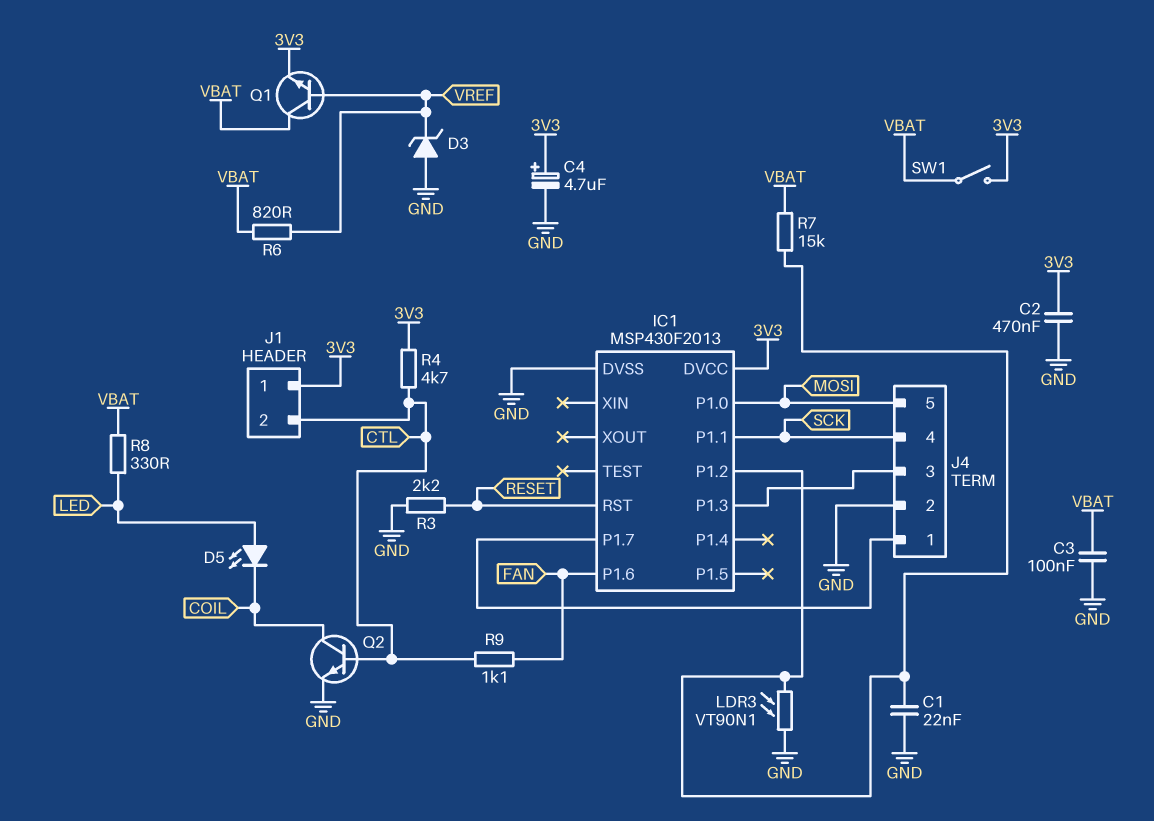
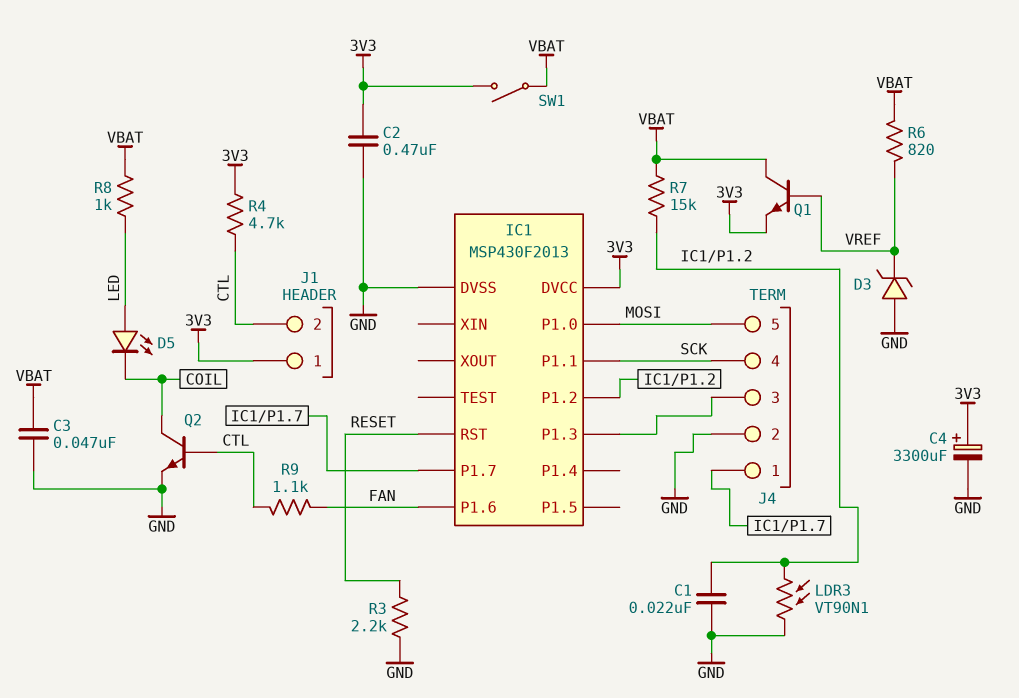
C3: 100nF (GND, VBAT) -> 47nF (GND, VBAT)
C4: 4.7uF (plus 3V3, minus GND) -> 3300uF (plus 3V3, minus GND)
R8: 330 (LED, VBAT) -> 1k (LED, VBAT)

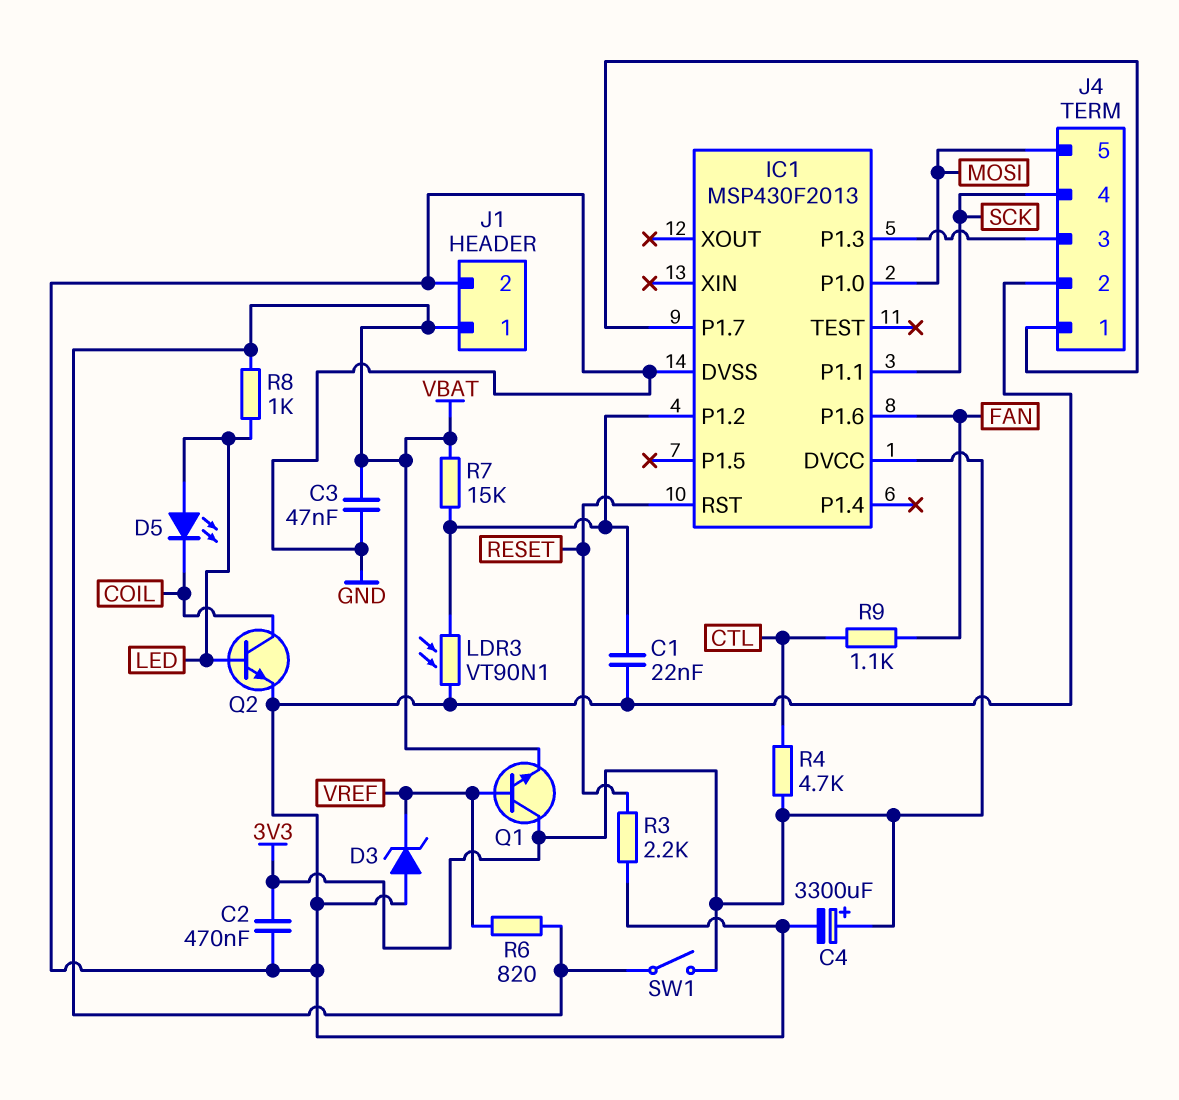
J1 pin 1: 3V3 -> VBAT
J1 pin 2: CTL -> GND
Q1: NPN (B VREF, C VBAT, E 3V3) -> NPN (B VREF, C 3V3, E VBAT)
Q2: NPN (B CTL, C COIL, E GND) -> NPN (B LED, C COIL, E GND)

